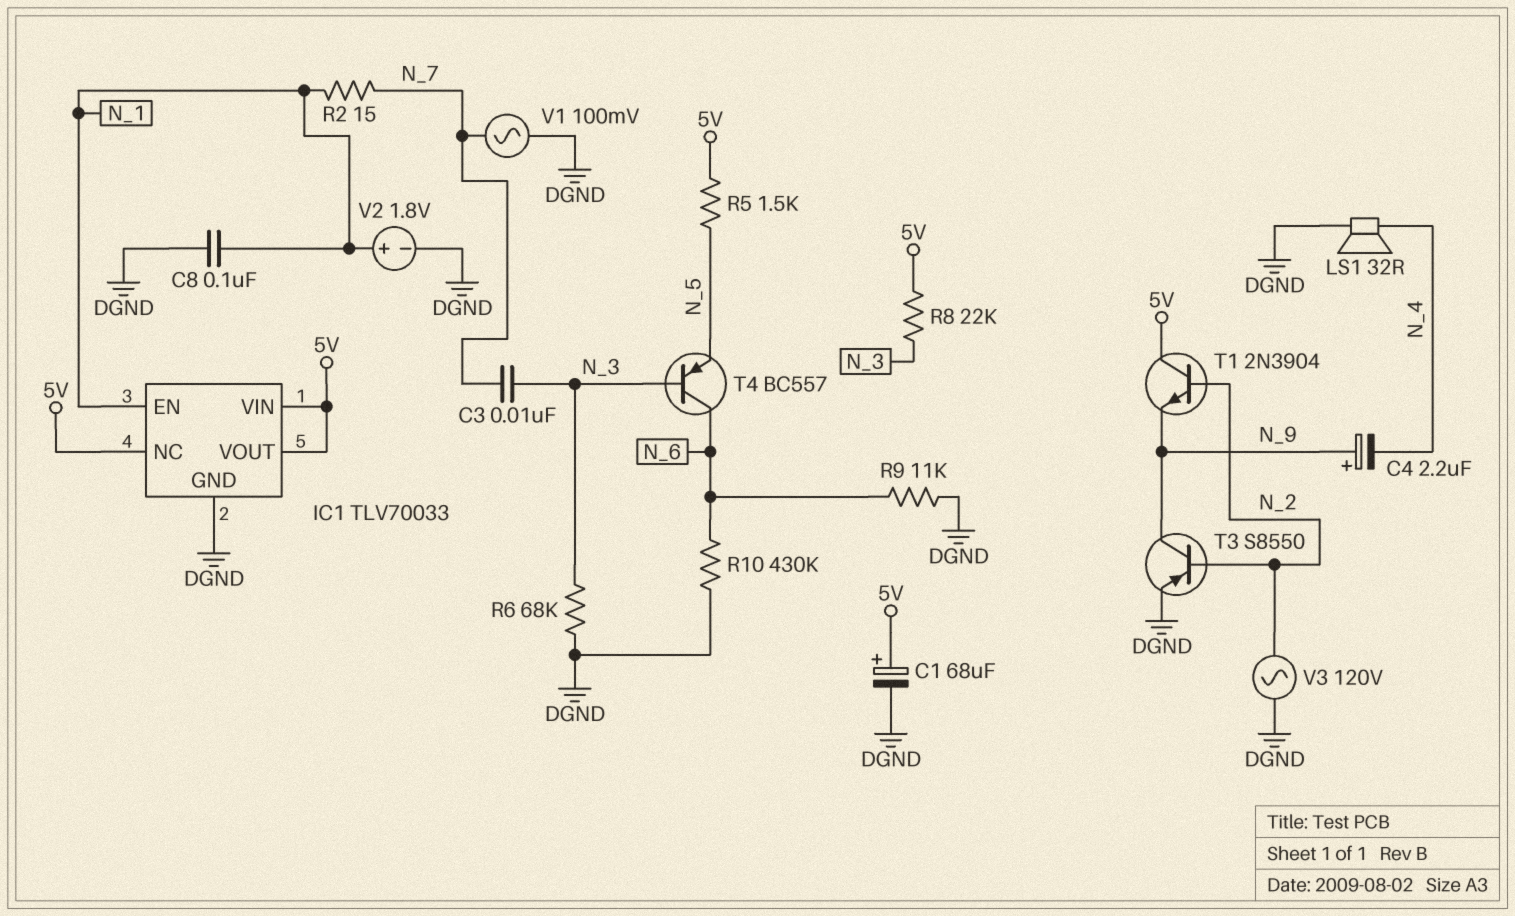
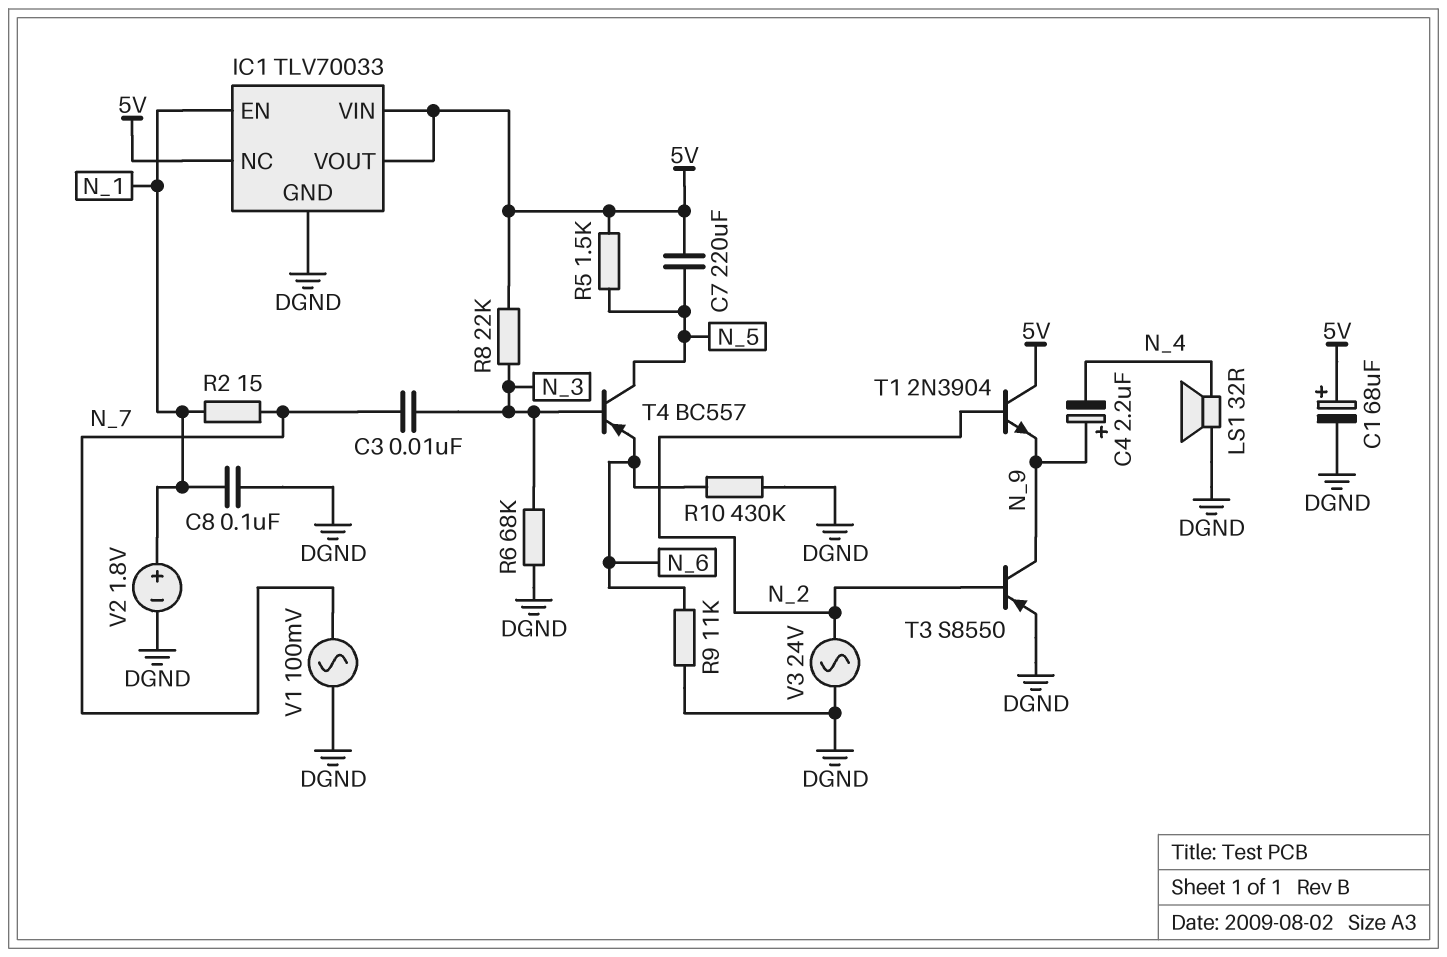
C7: none -> 220uF (5V, N_5)
T4: PNP BC557 (B N_3, C N_6, E N_5) -> PNP BC557 (B N_3, C N_5, E N_6)
V3: AC 120V (DGND, N_2) -> AC 24V (DGND, N_2)

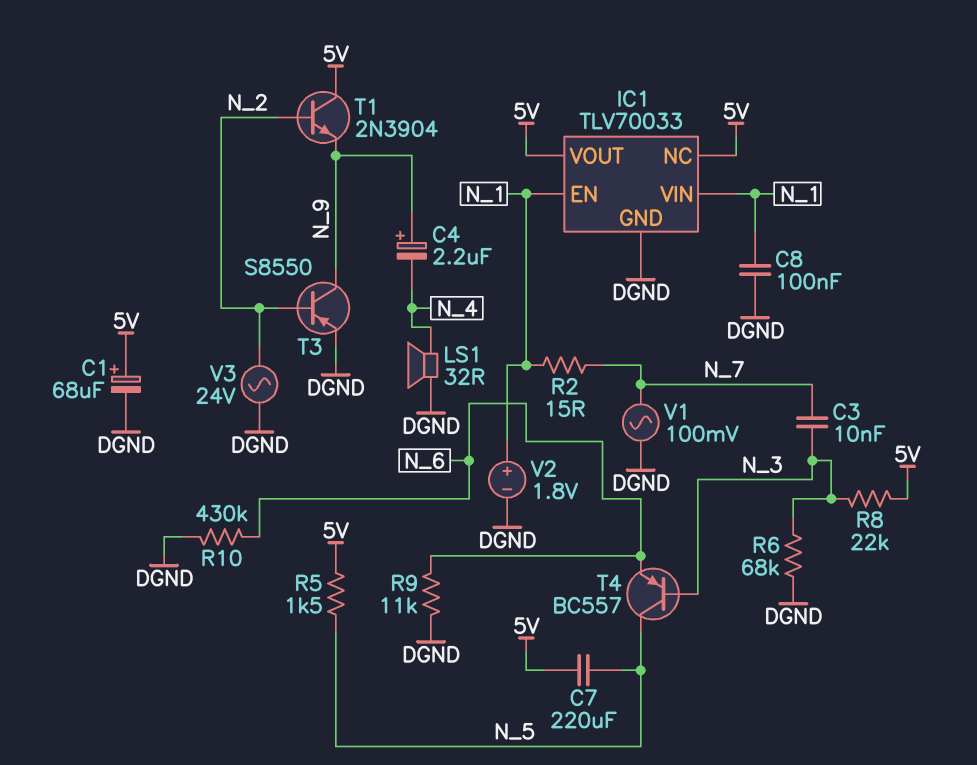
IC1 pin VIN: 5V -> N_1

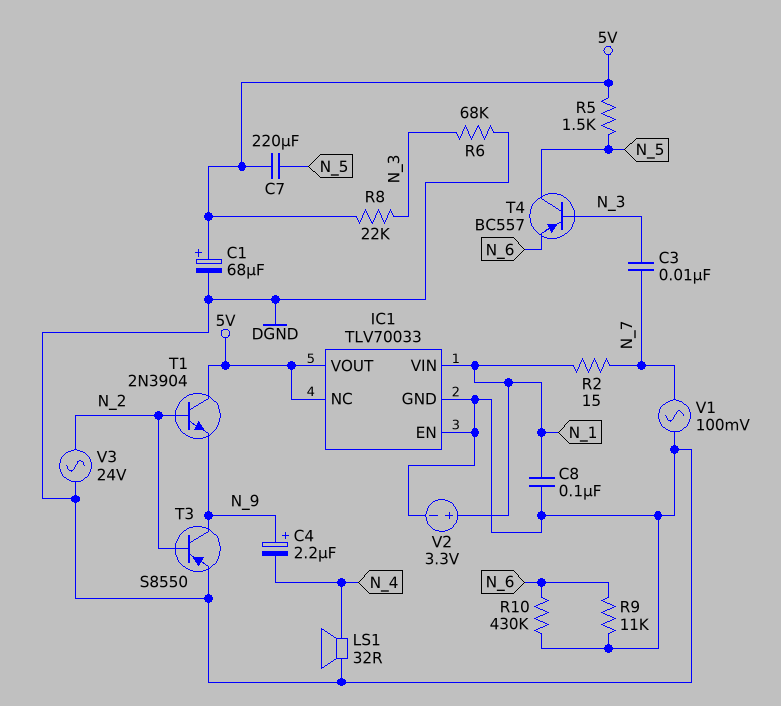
IC1 pin EN: N_1 -> DGND
V2: 1.8V (plus N_1, minus DGND) -> 3.3V (plus N_1, minus DGND)

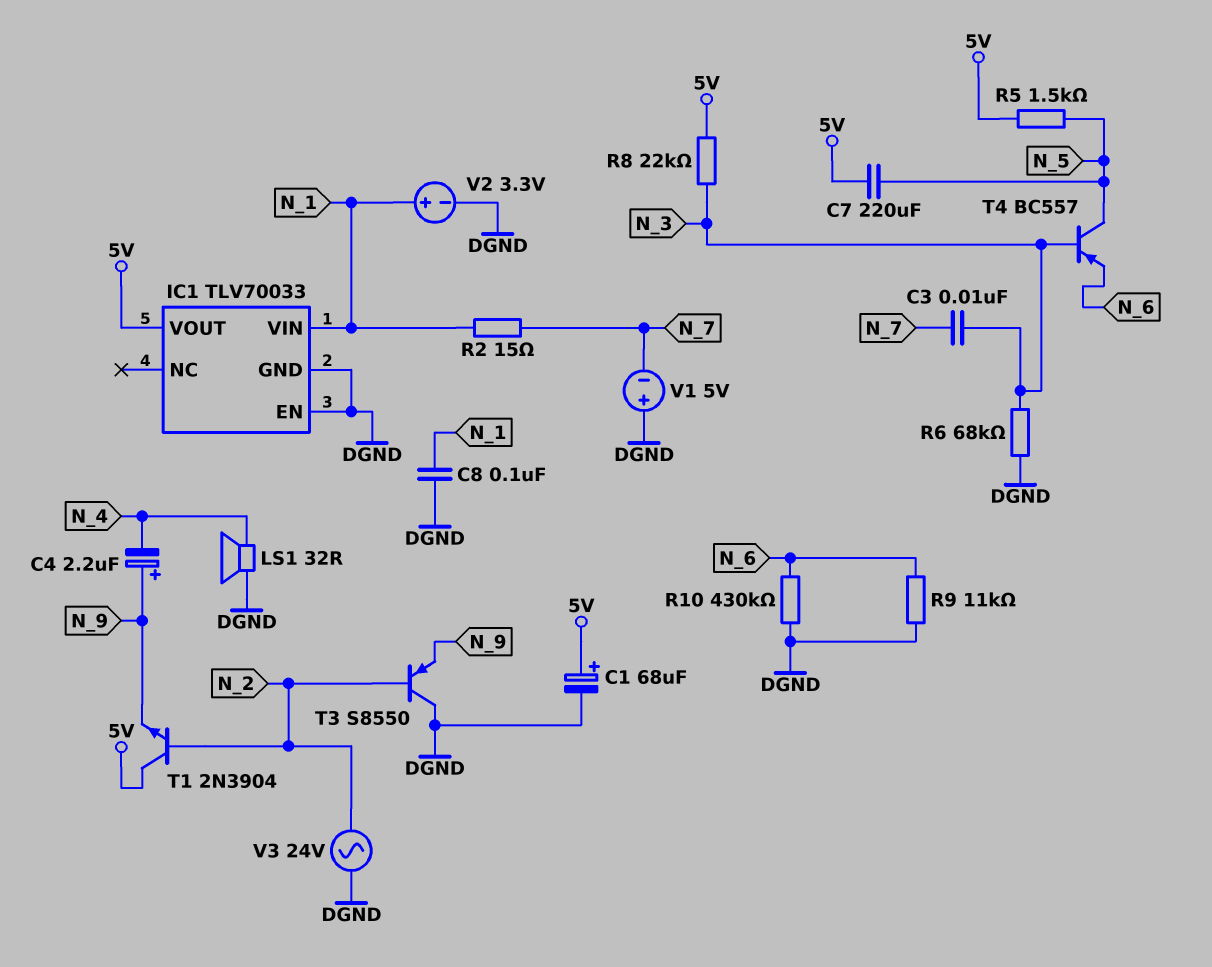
IC1 pin NC: 5V -> none
T3: PNP S8550 (B N_2, C N_9, E DGND) -> PNP S8550 (B N_2, C DGND, E N_9)
V1: AC 100mV (DGND, N_7) -> 5V (plus DGND, minus N_7)

